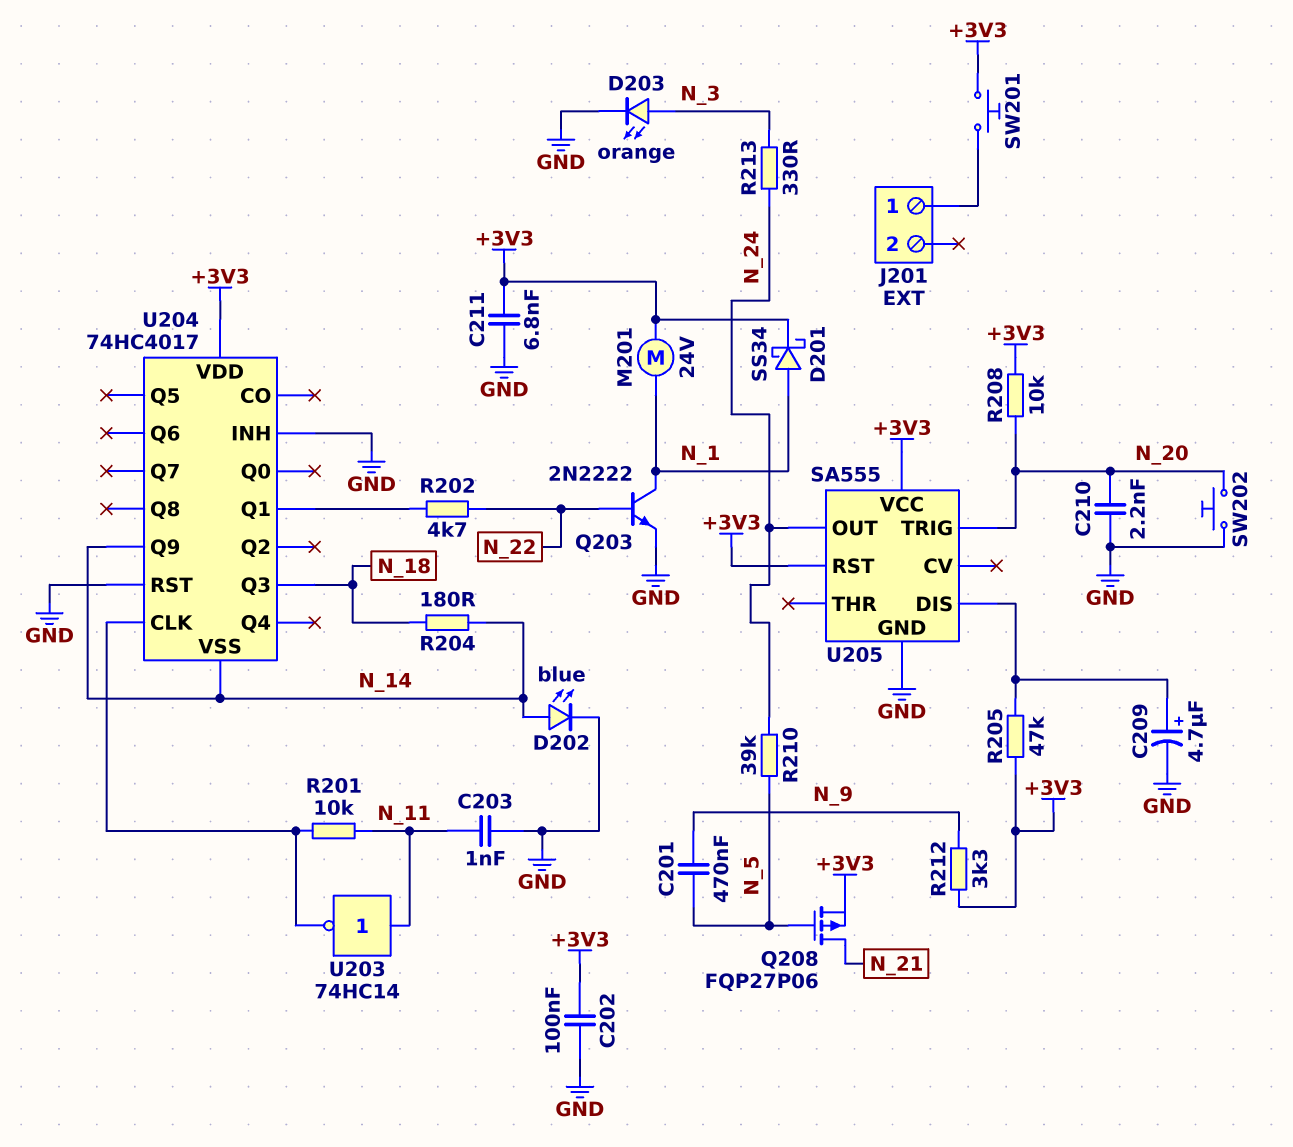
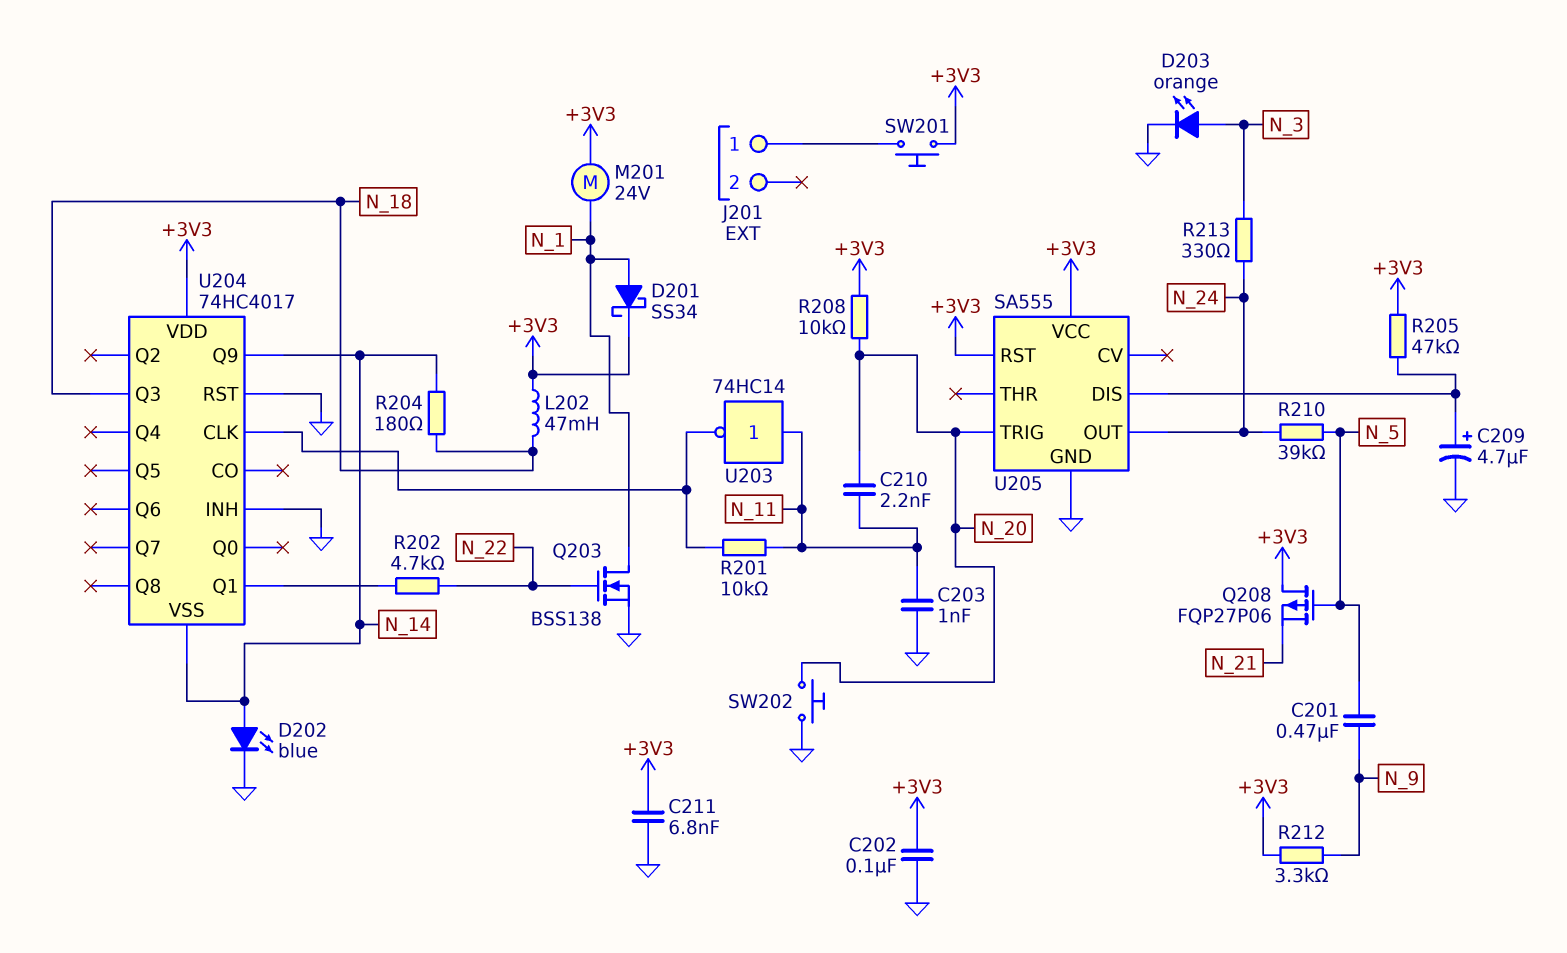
C210: 2.2nF (GND, N_20) -> 2.2nF (N_11, N_20)
L202: none -> 47mH (+3V3, N_18)
Q203: NPN 2N2222 (B N_22, C N_1, E GND) -> NMOS BSS138 (G N_22, D N_1, S GND)
Q208: PMOS FQP27P06 (G N_5, D N_21, S +3V3) -> PMOS FQP27P06 (G N_5, D +3V3, S N_21)

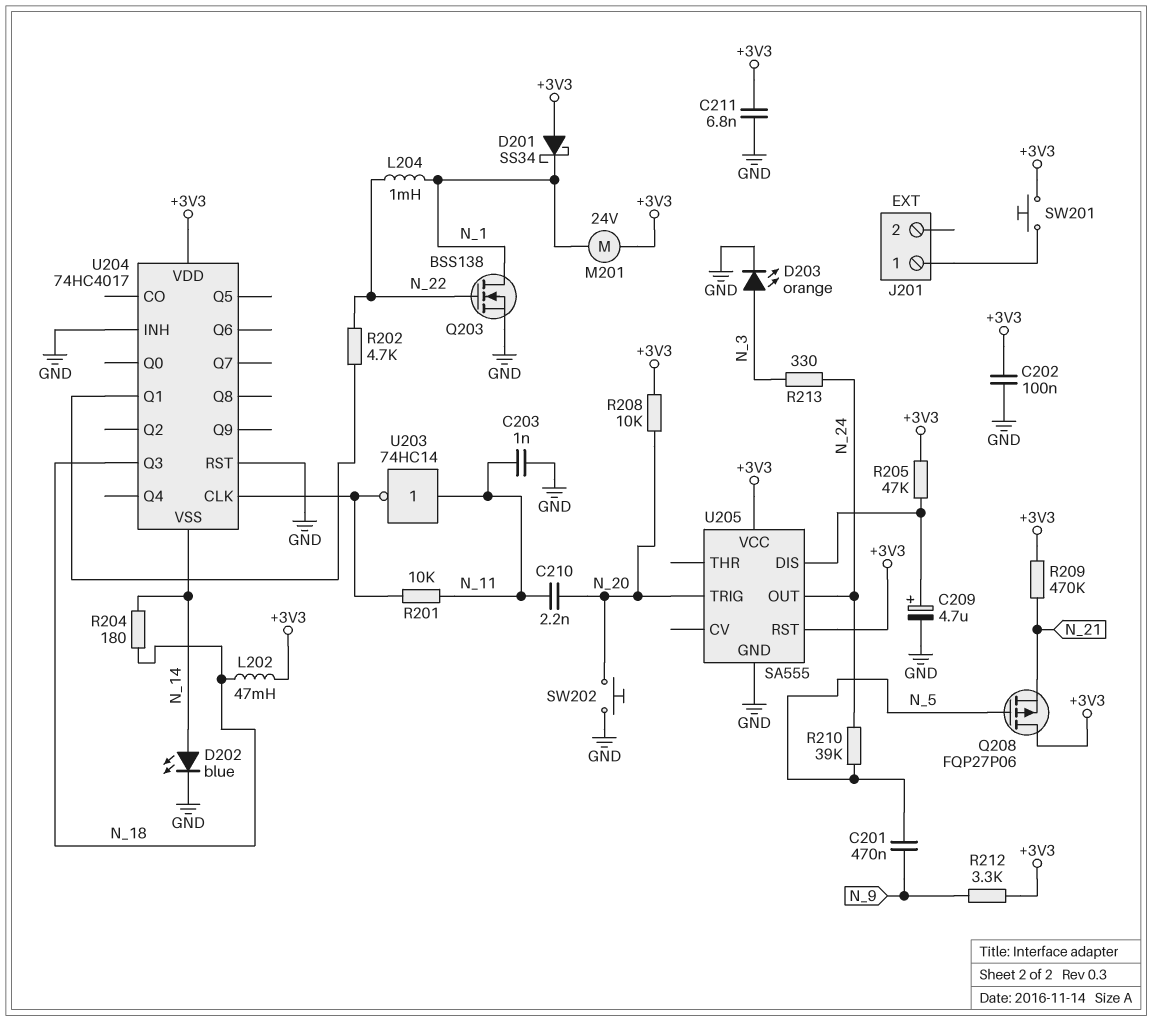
D201: schottky SS34 (A N_1, K +3V3) -> schottky SS34 (A +3V3, K N_1)
L204: none -> 1mH (N_1, N_22)
R209: none -> 470k (+3V3, N_21)
U204 pin Q9: N_14 -> none

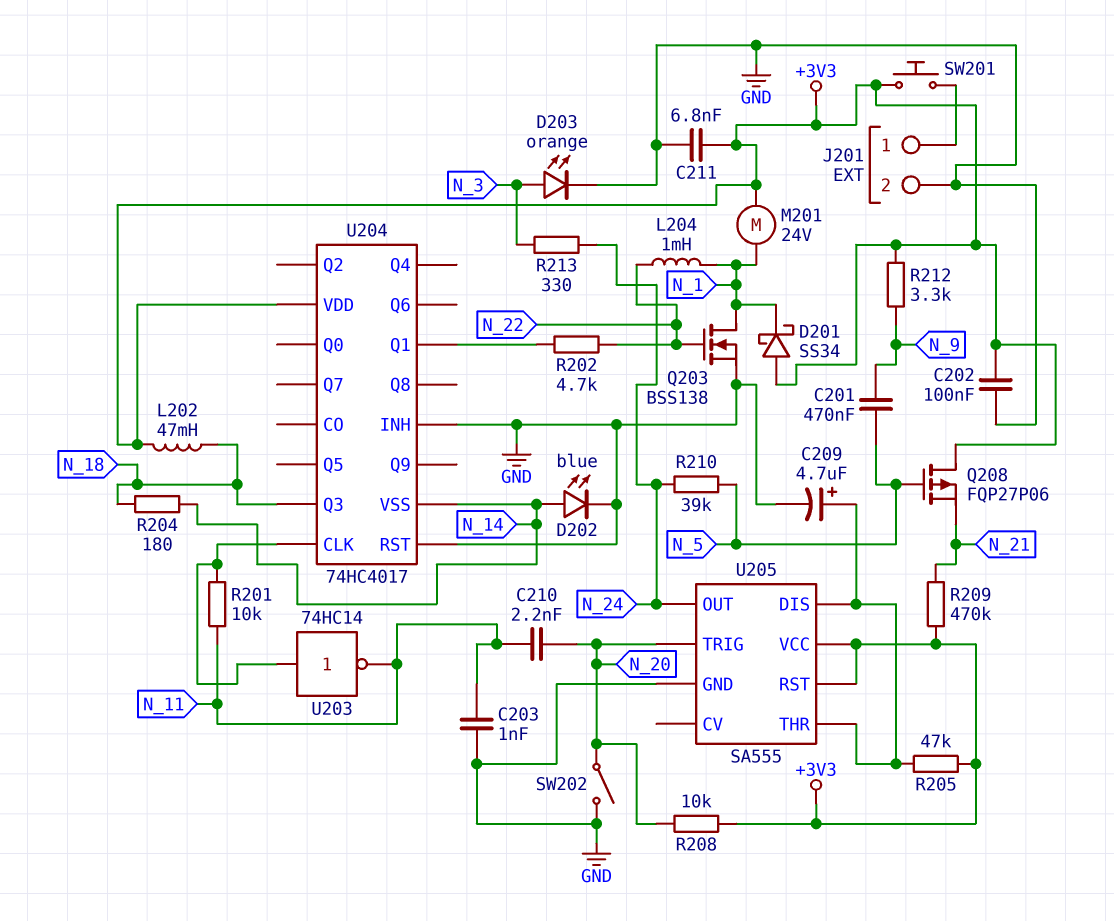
J201 pin 2: none -> GND
SW202: button (GND, N_20) -> switch (GND, N_20)
U203: NOT 74HC14 (in N_11, out U204/CLK) -> NOT 74HC14 (in U204/CLK, out N_11)
U205 pin THR: none -> U205/DIS

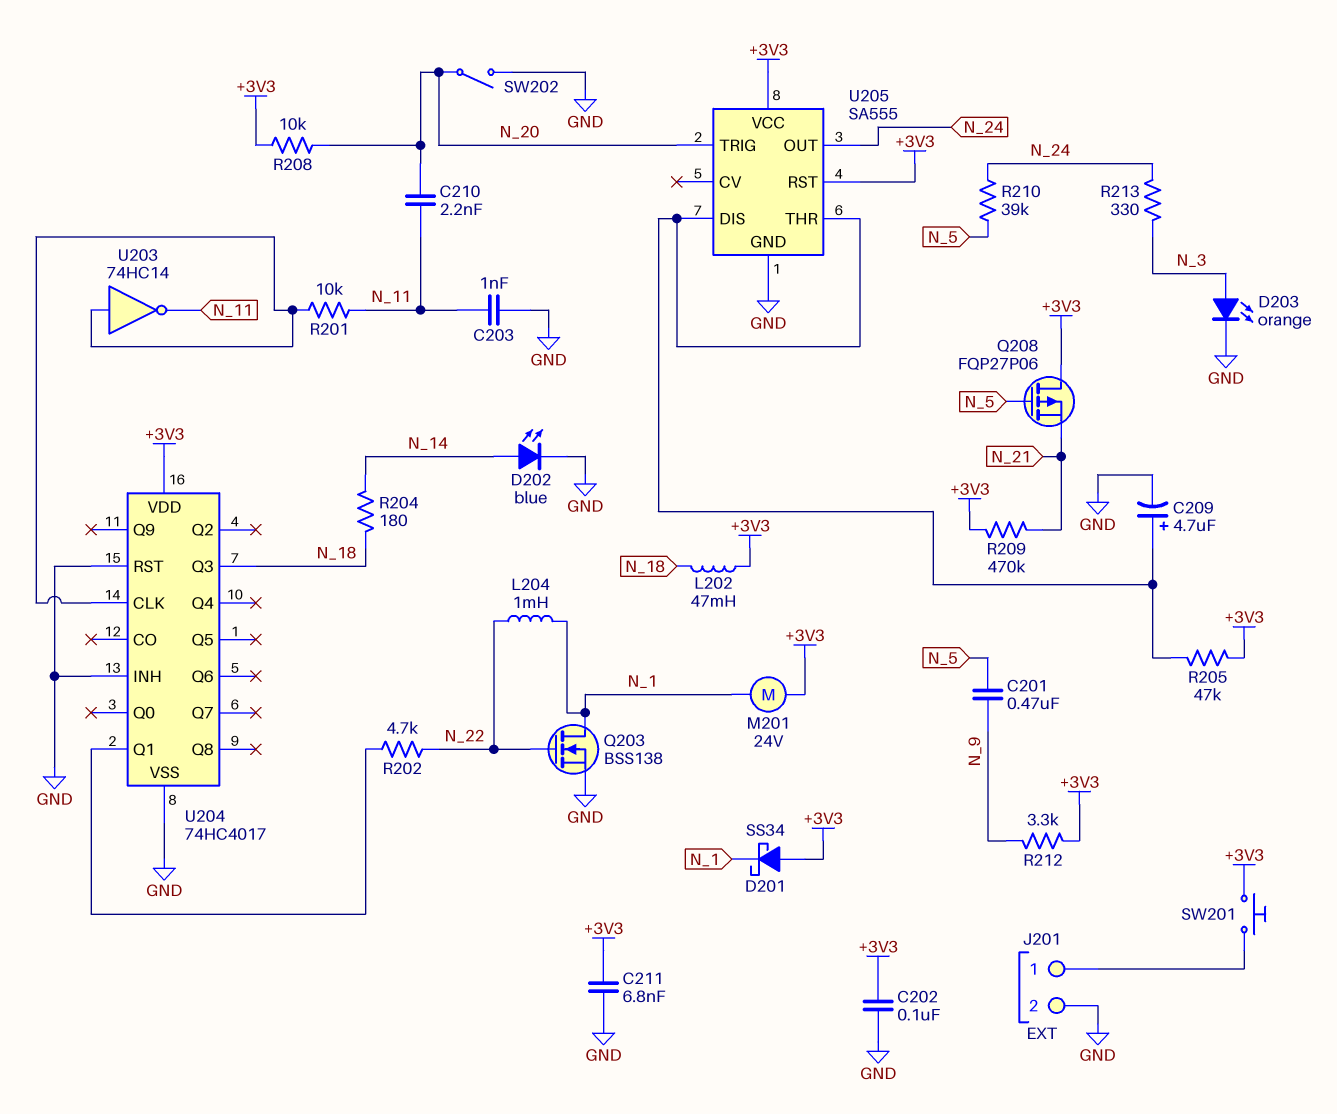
U204 pin VSS: N_14 -> GND

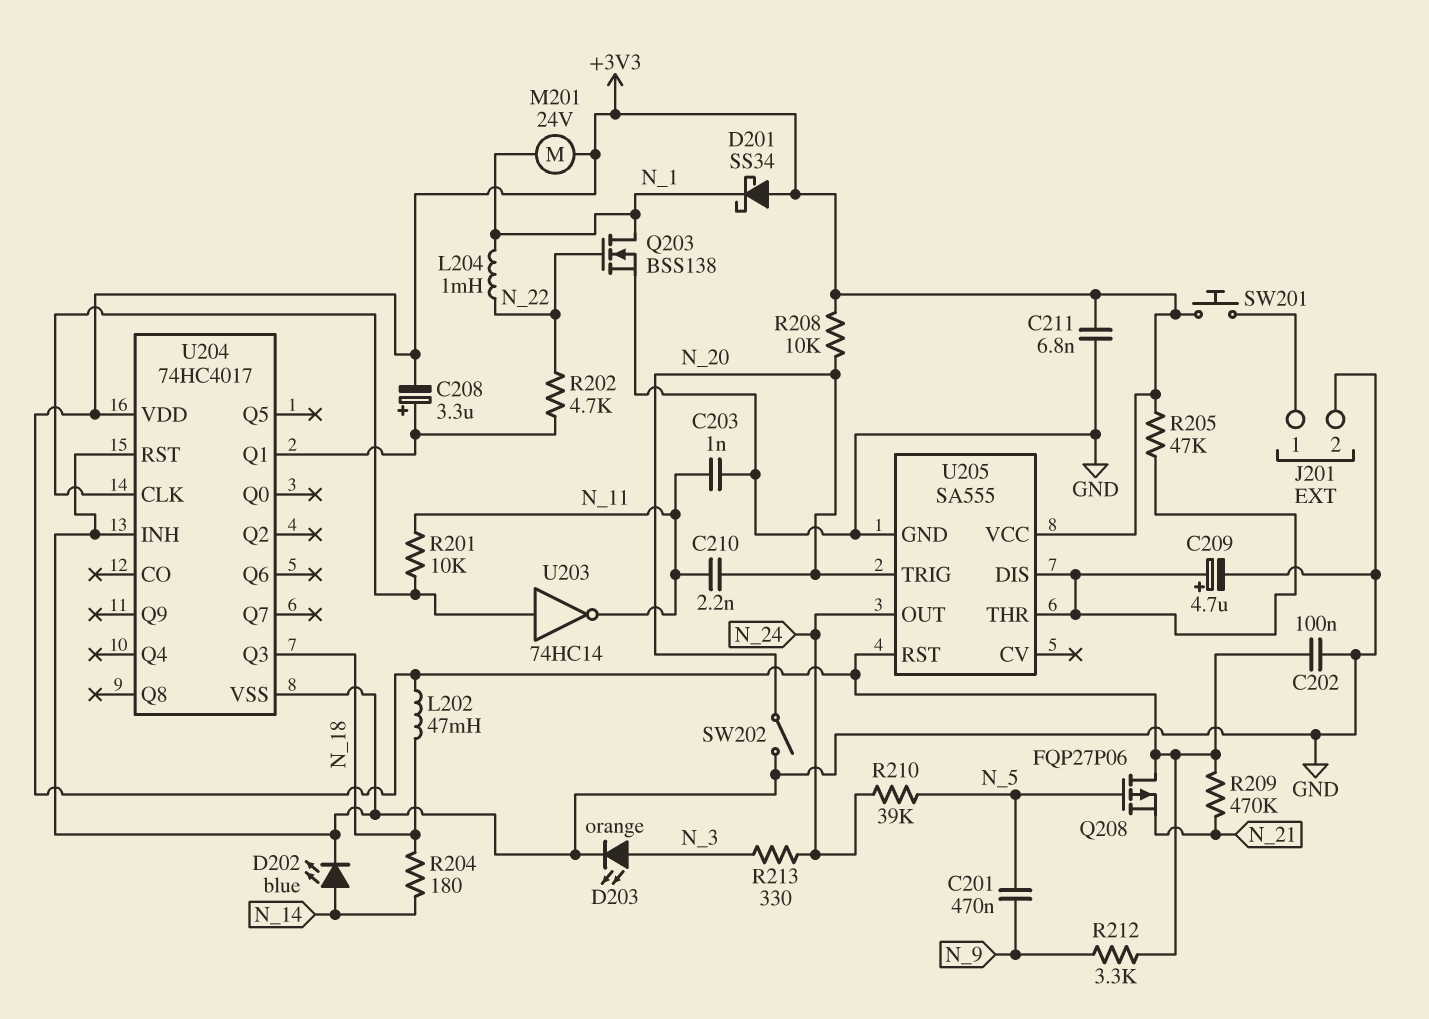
C208: none -> 3.3uF (plus U204/Q1, minus +3V3)

